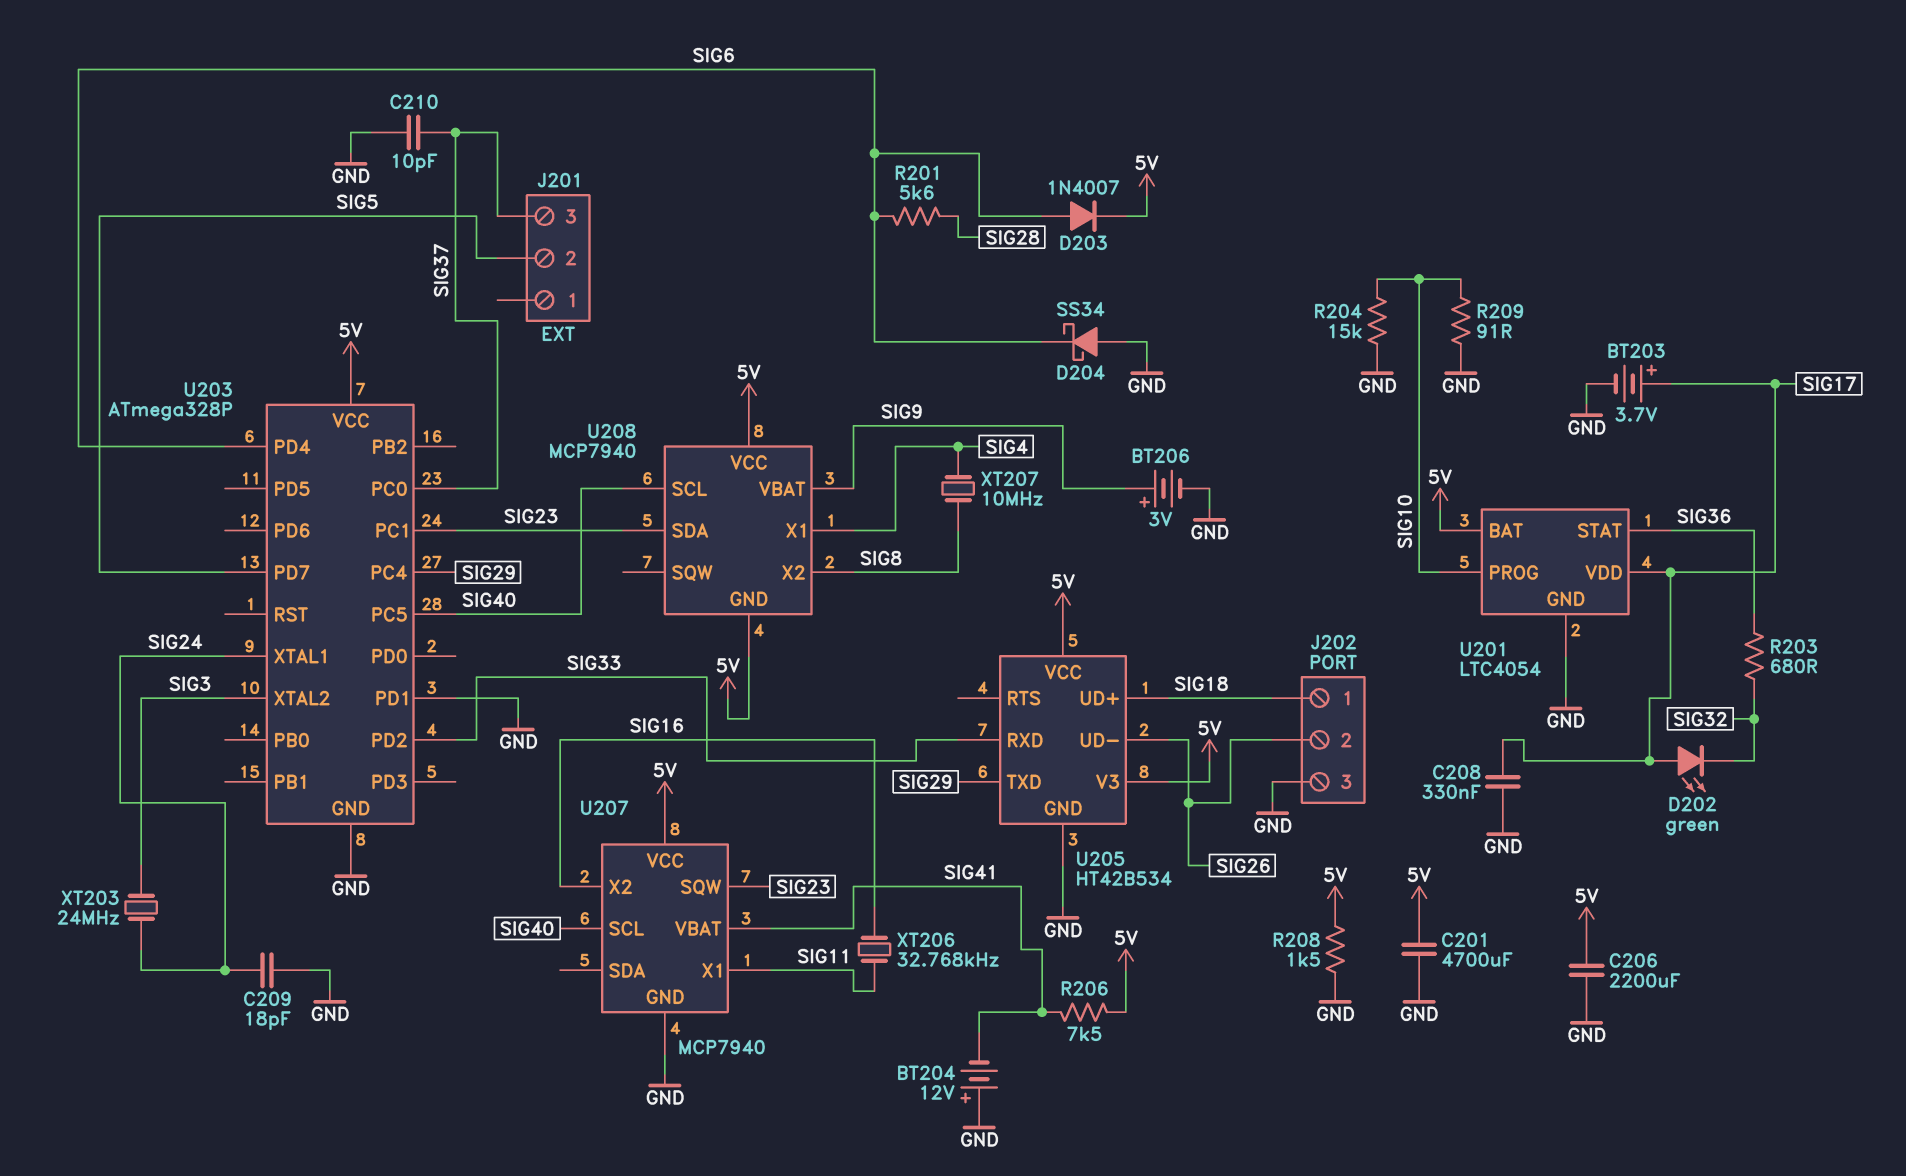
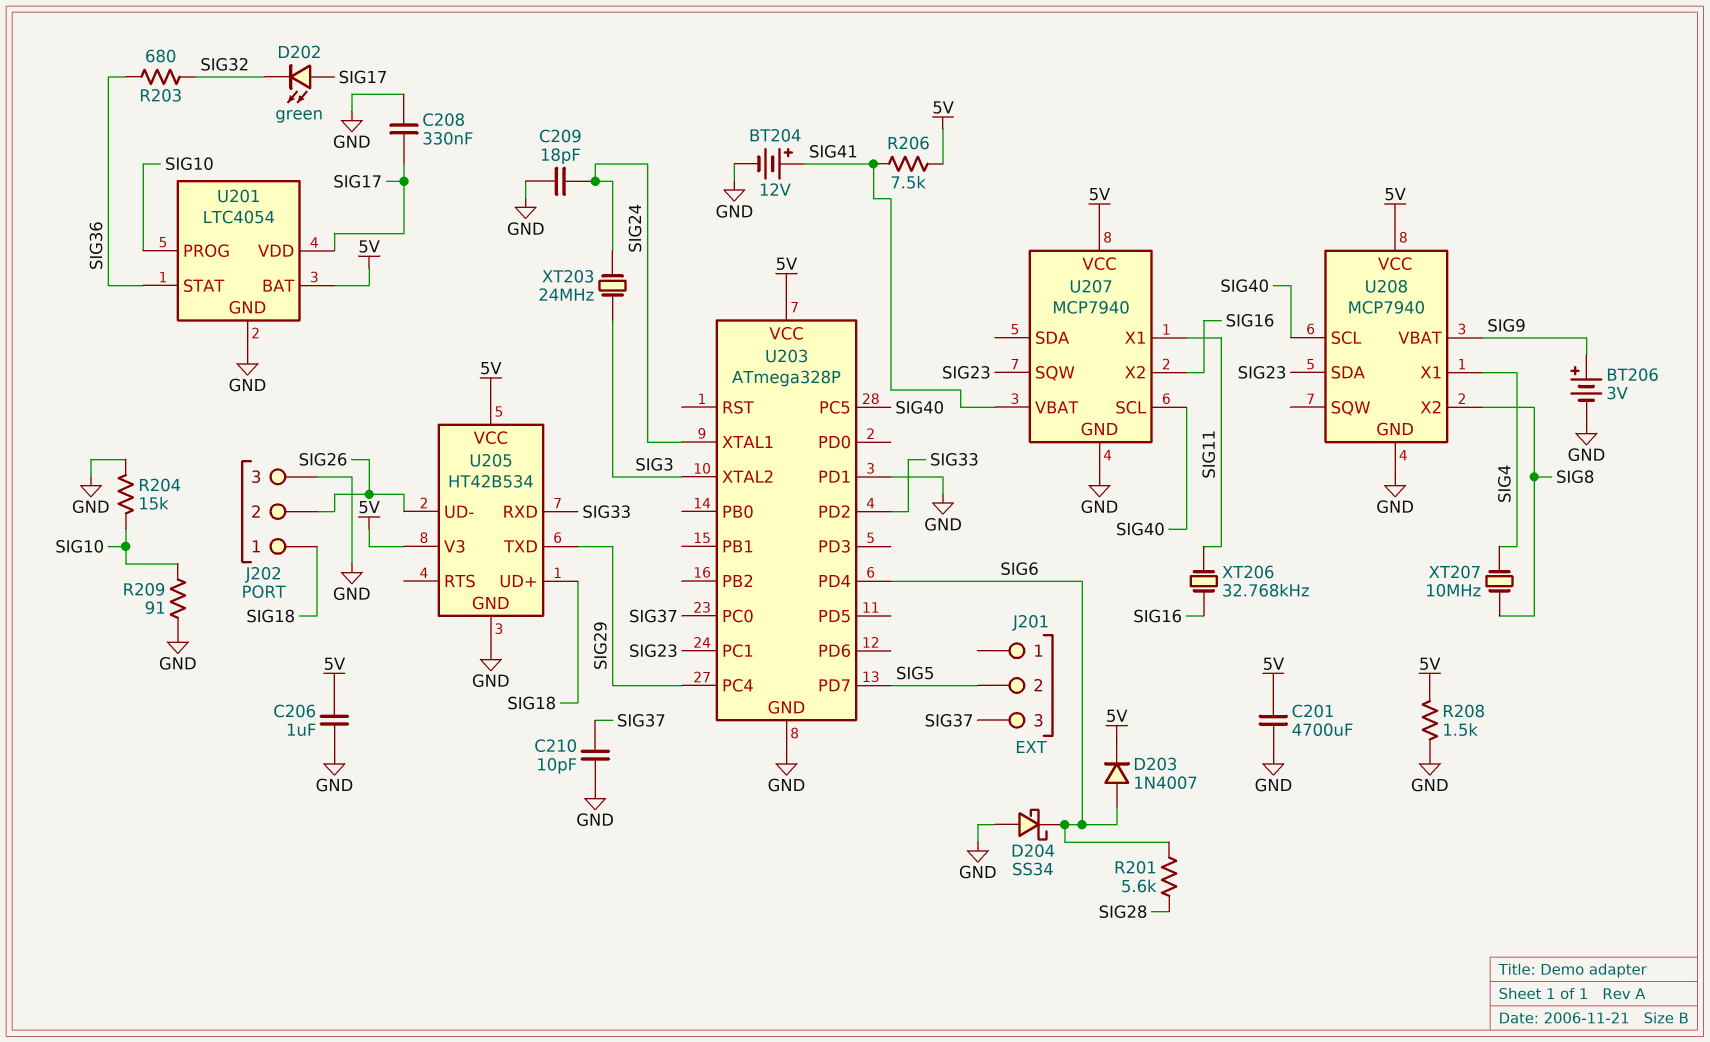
BT203: 3.7V (plus SIG17, minus GND) -> none
BT204: 12V (plus GND, minus SIG41) -> 12V (plus SIG41, minus GND)
C206: 2200uF (5V, GND) -> 1uF (5V, GND)
U208 pin GND: 5V -> GND

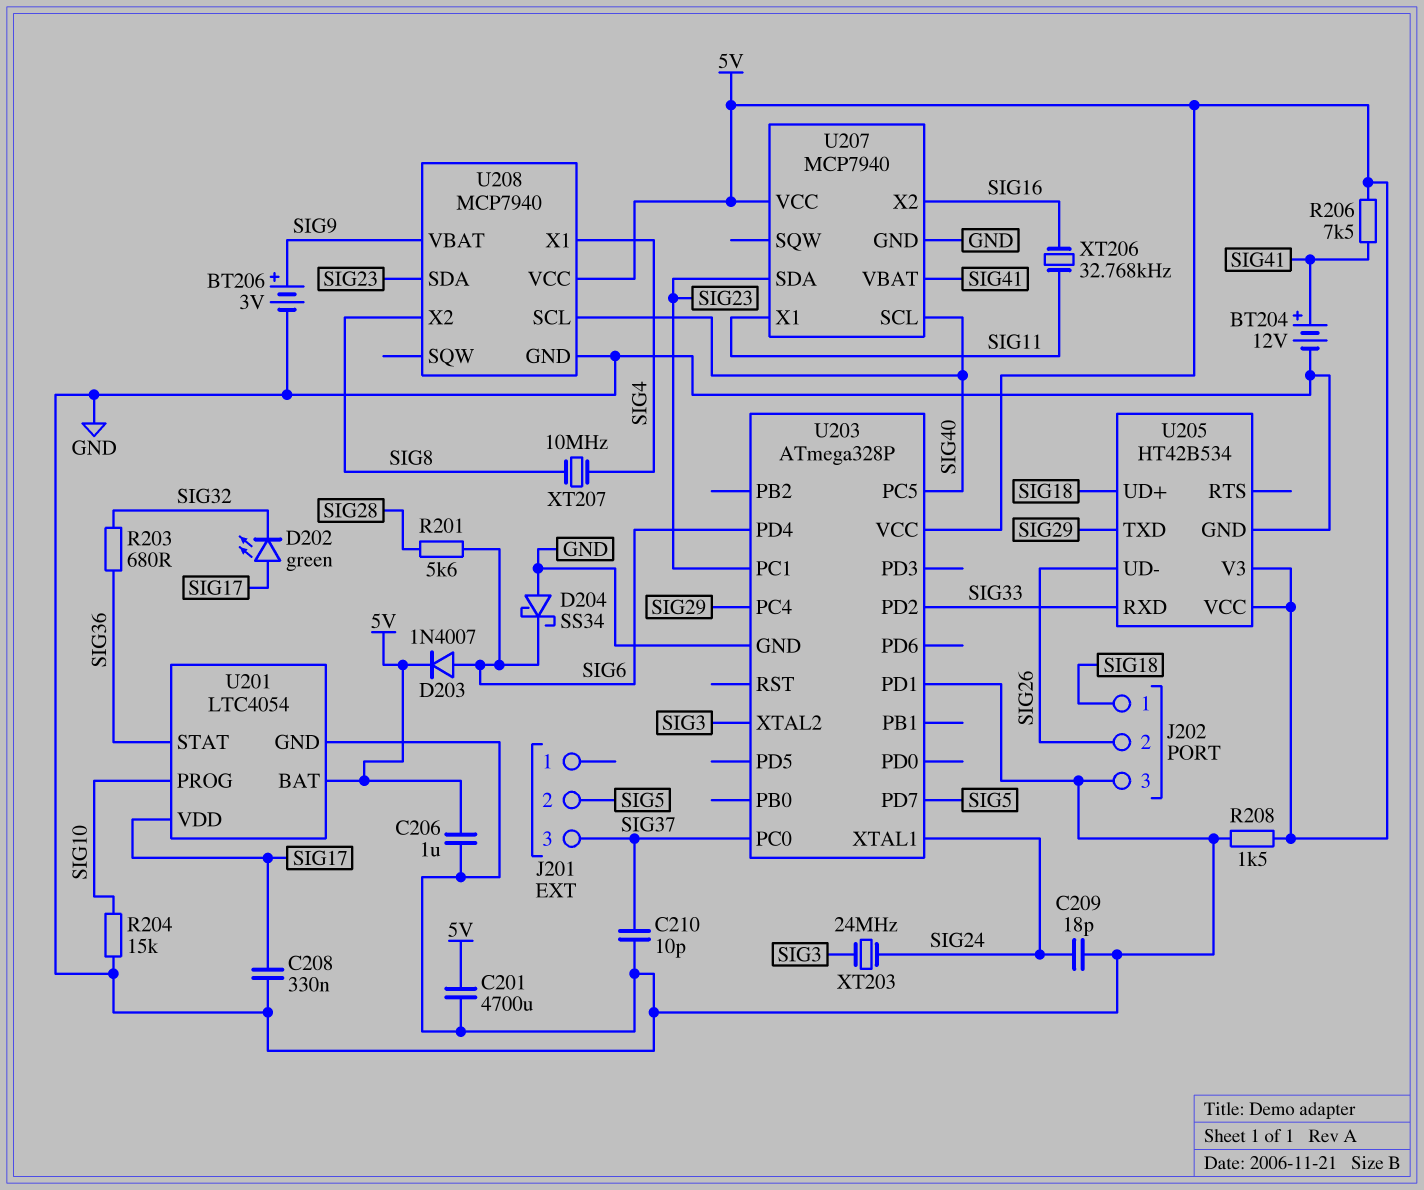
R209: 91 (GND, SIG10) -> none
U207 pin SDA: none -> SIG23
U207 pin SQW: SIG23 -> none

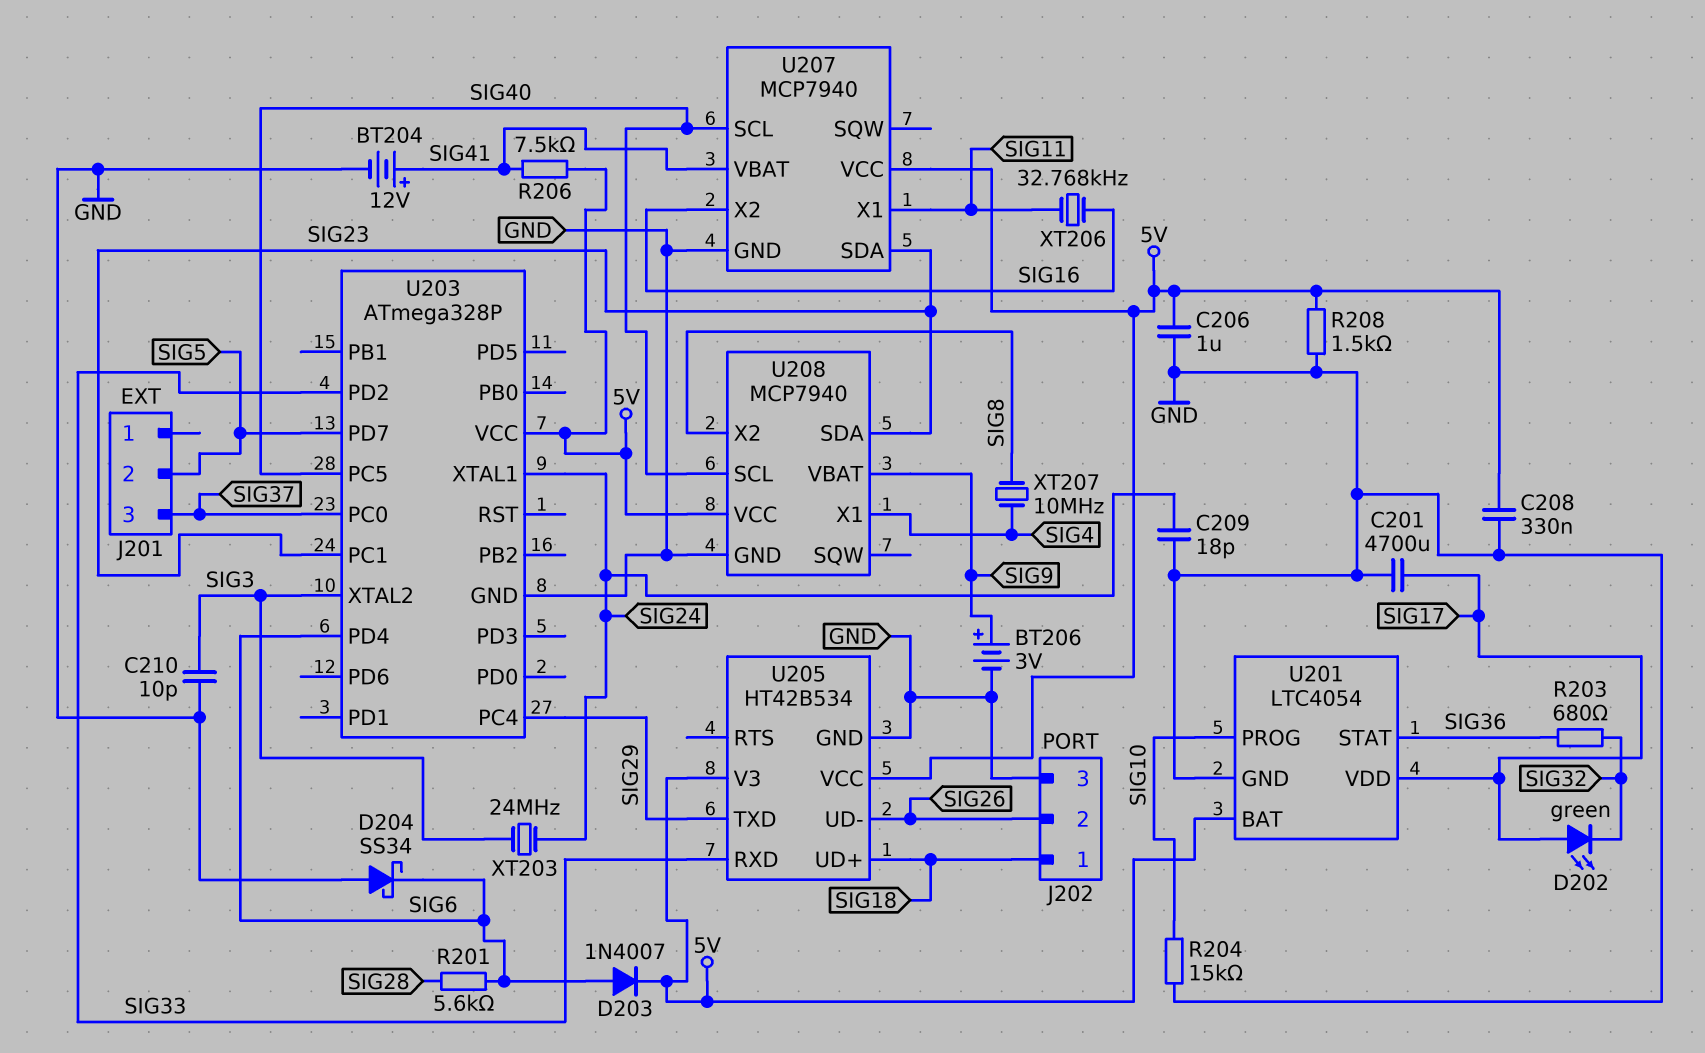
C201: 4700uF (5V, GND) -> 4700uF (GND, SIG17)
C208: 330nF (GND, SIG17) -> 330nF (5V, GND)
C210: 10pF (GND, SIG37) -> 10pF (GND, SIG3)
U203 pin PD1: GND -> none

